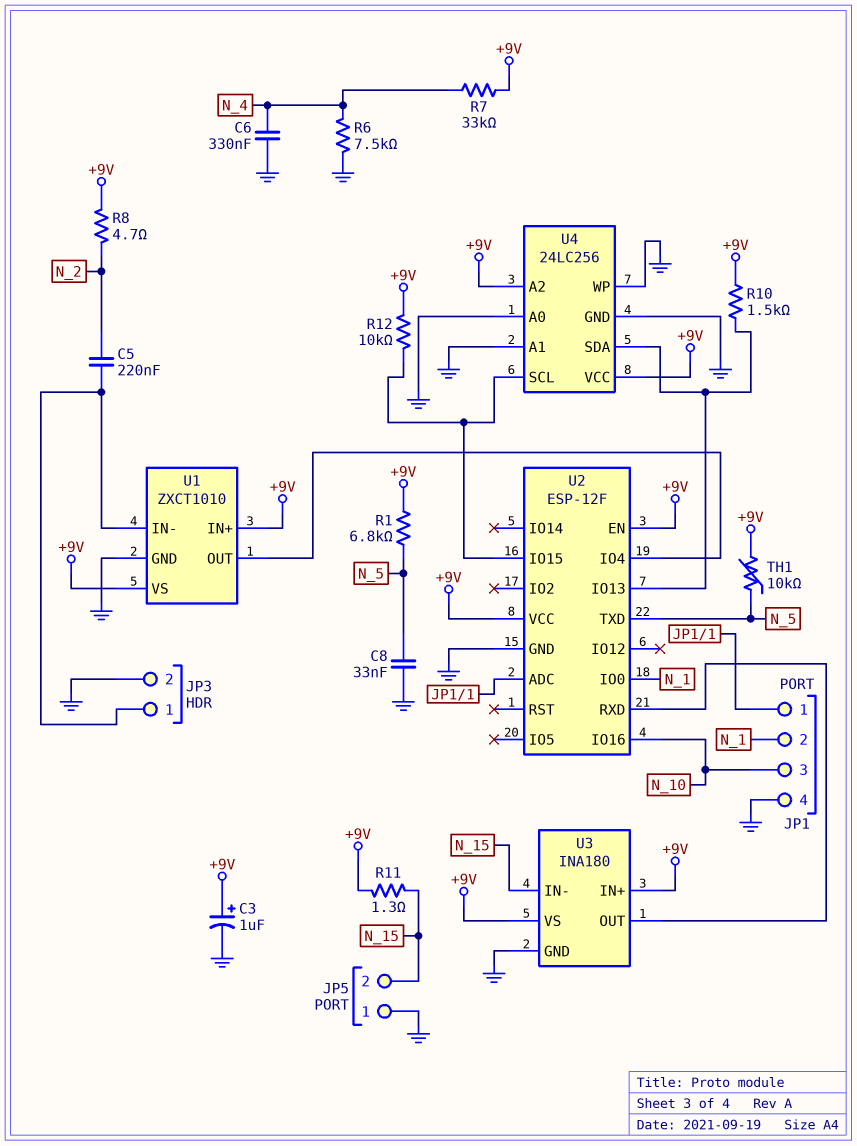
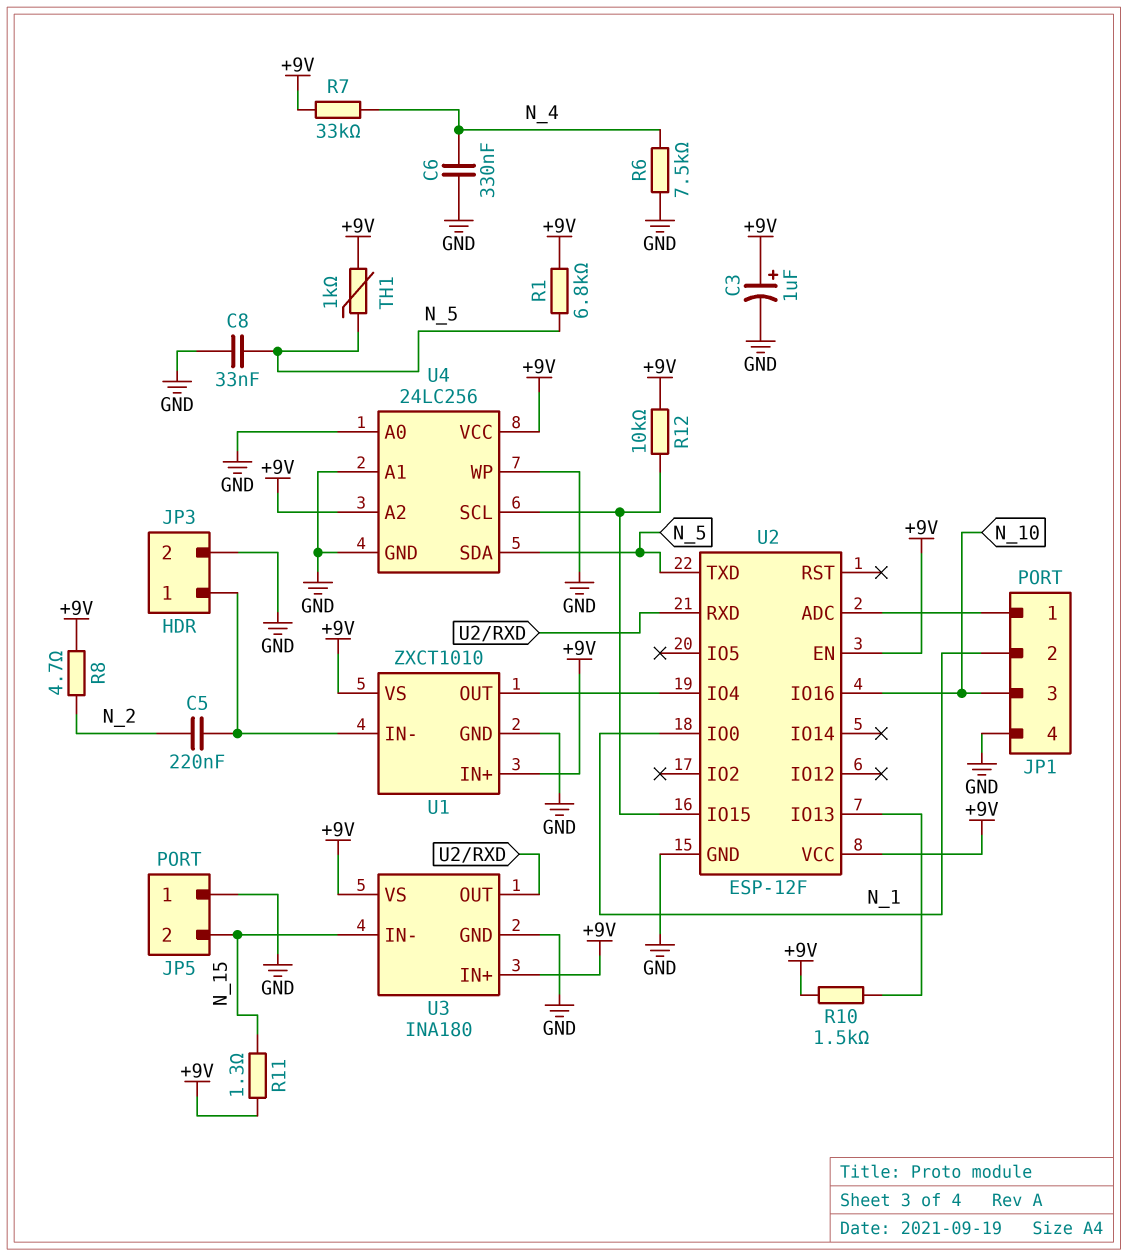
TH1: 10k (+9V, N_5) -> 1k (+9V, N_5)
U4 pin SDA: U2/IO13 -> N_5

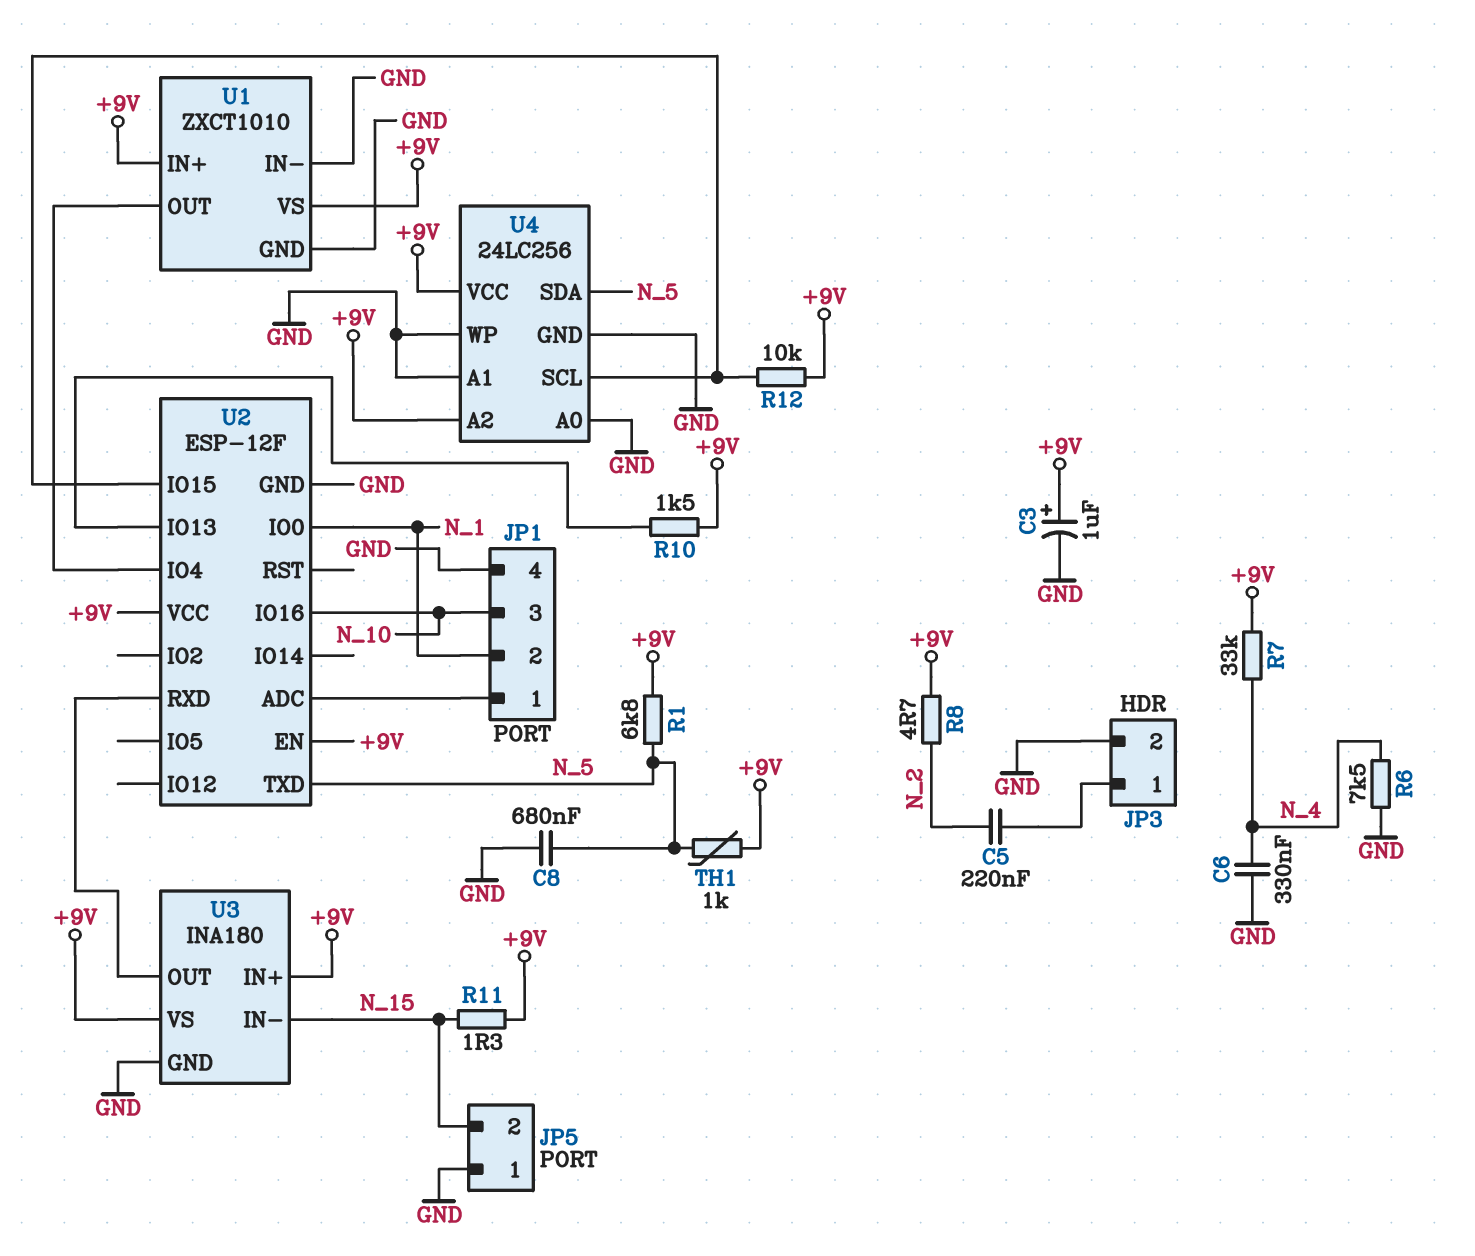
C8: 33nF (GND, N_5) -> 680nF (GND, N_5)
U1 pin IN-: JP3/1 -> GND

